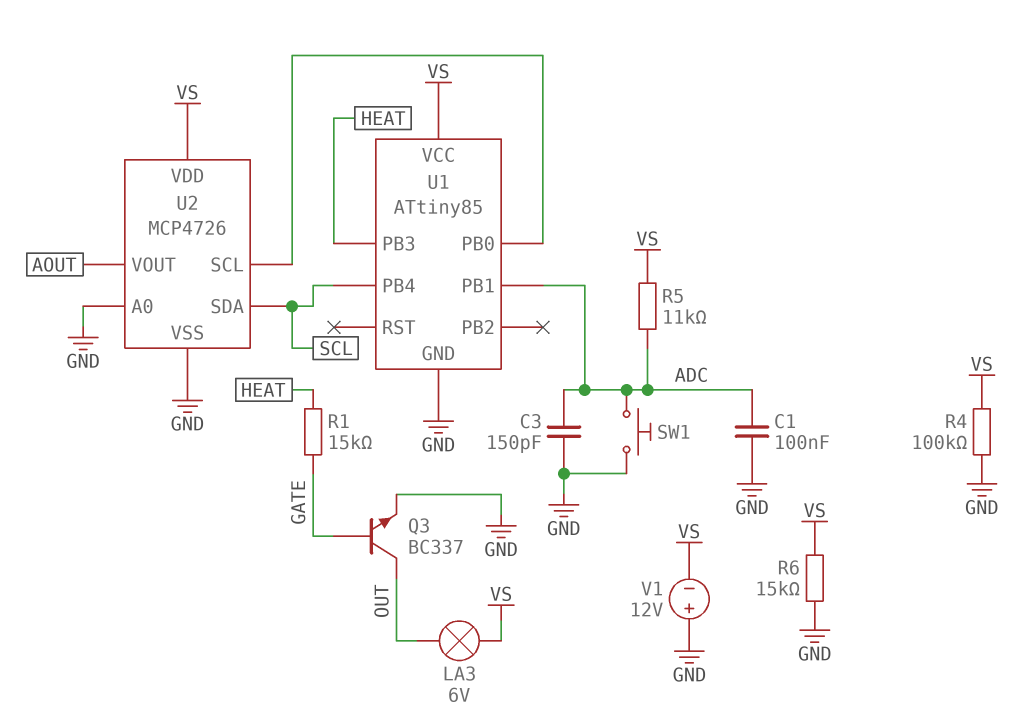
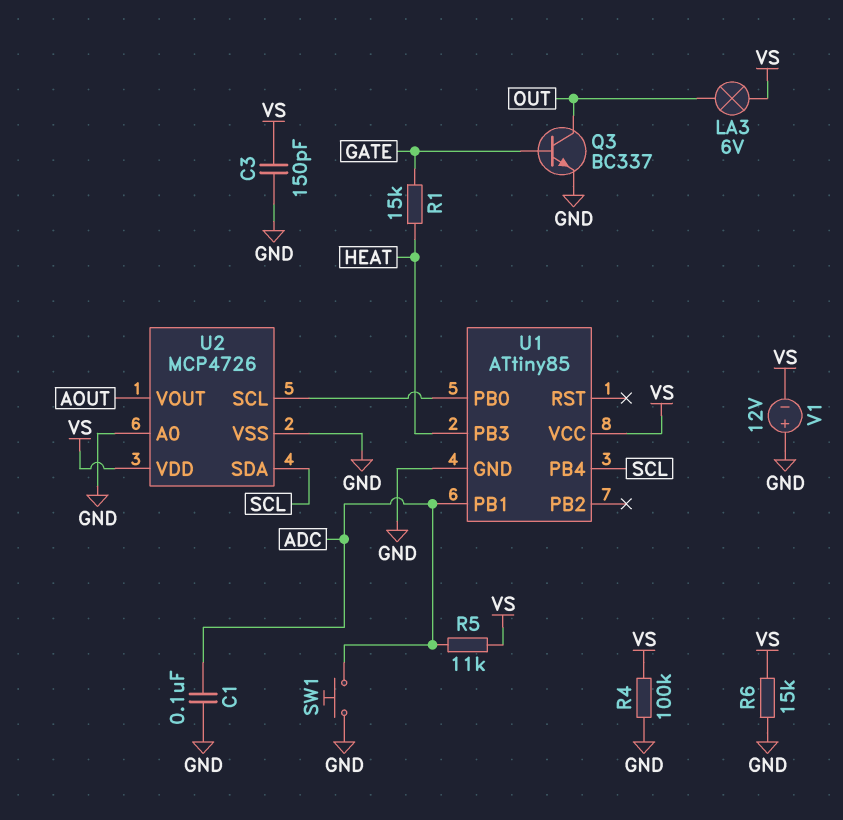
C3: 150pF (ADC, GND) -> 150pF (GND, VS)

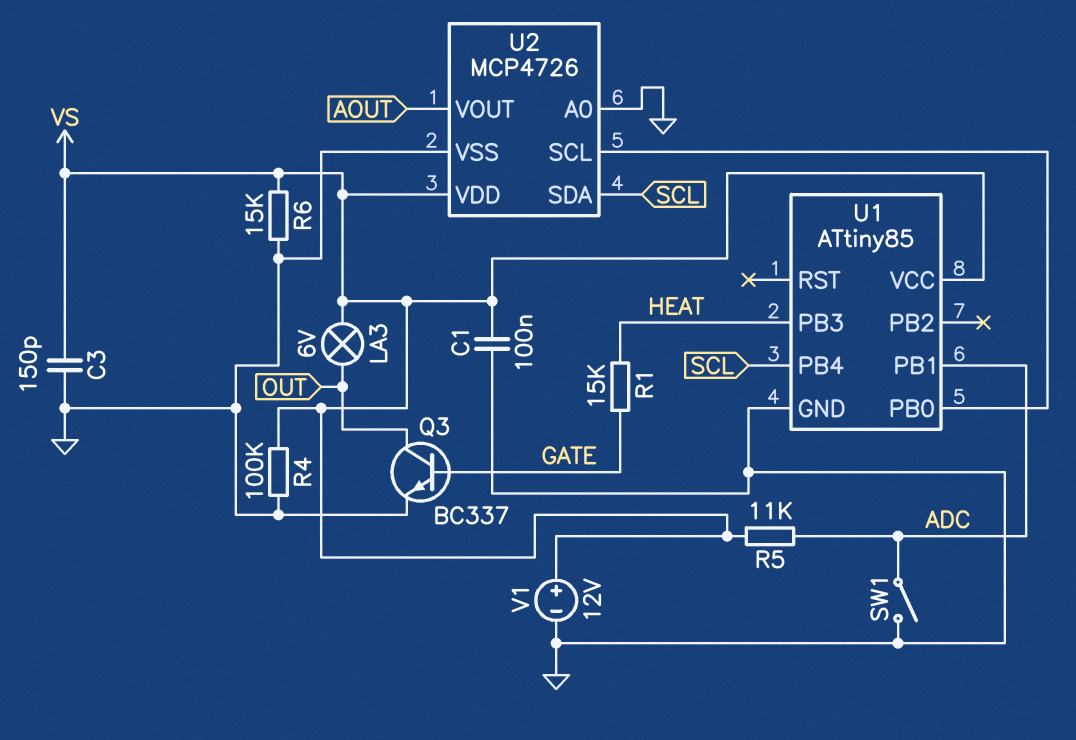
C1: 100nF (ADC, GND) -> 100nF (GND, VS)
SW1: button (ADC, GND) -> switch (ADC, GND)
V1: 12V (plus GND, minus VS) -> 12V (plus VS, minus GND)

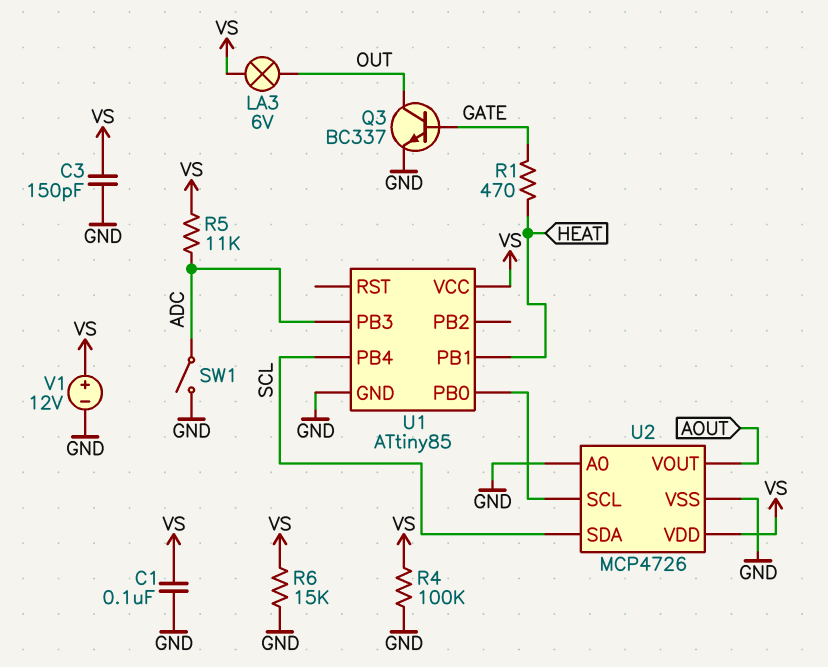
R1: 15k (GATE, HEAT) -> 470 (GATE, HEAT)
U1 pin PB1: ADC -> HEAT
U1 pin PB3: HEAT -> ADC

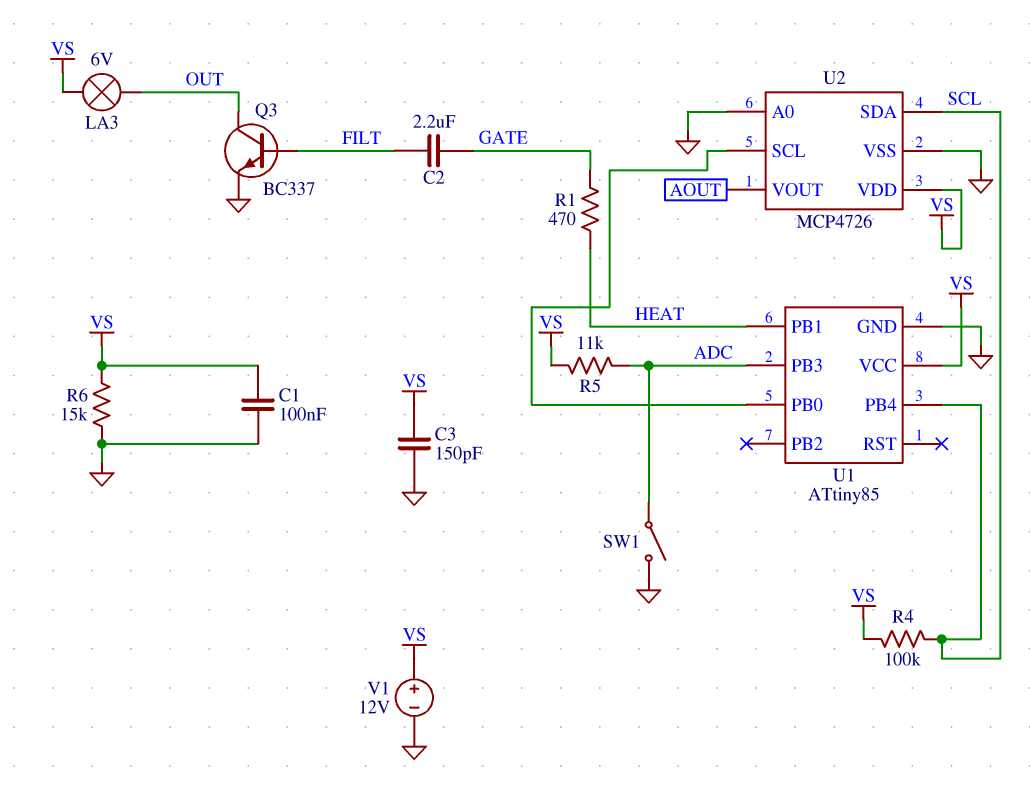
C2: none -> 2.2uF (FILT, GATE)
Q3: NPN BC337 (B GATE, C OUT, E GND) -> NPN BC337 (B FILT, C OUT, E GND)
R4: 100k (GND, VS) -> 100k (SCL, VS)

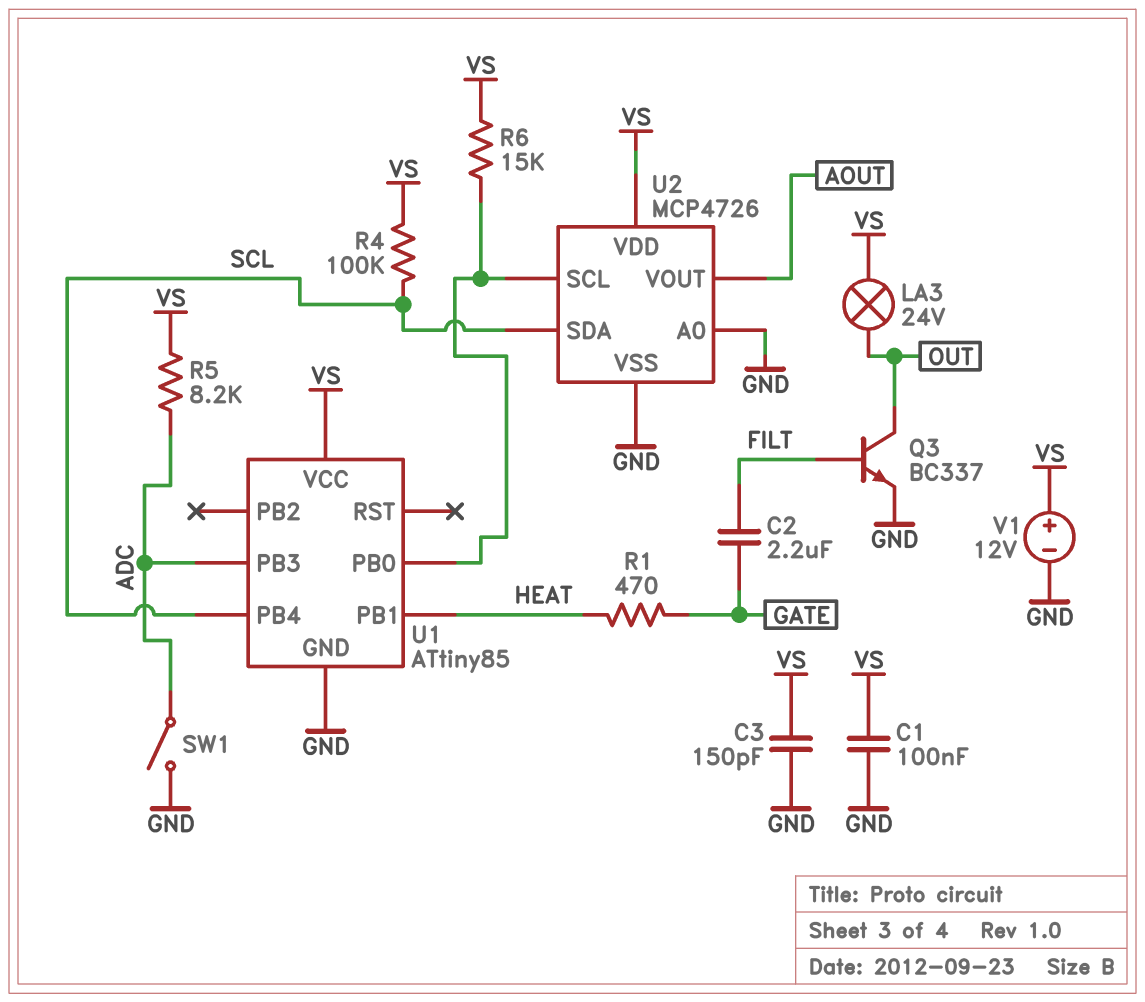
LA3: lamp 6V (OUT, VS) -> lamp 24V (OUT, VS)
R5: 11k (ADC, VS) -> 8.2k (ADC, VS)
R6: 15k (GND, VS) -> 15k (U1/PB0, VS)

